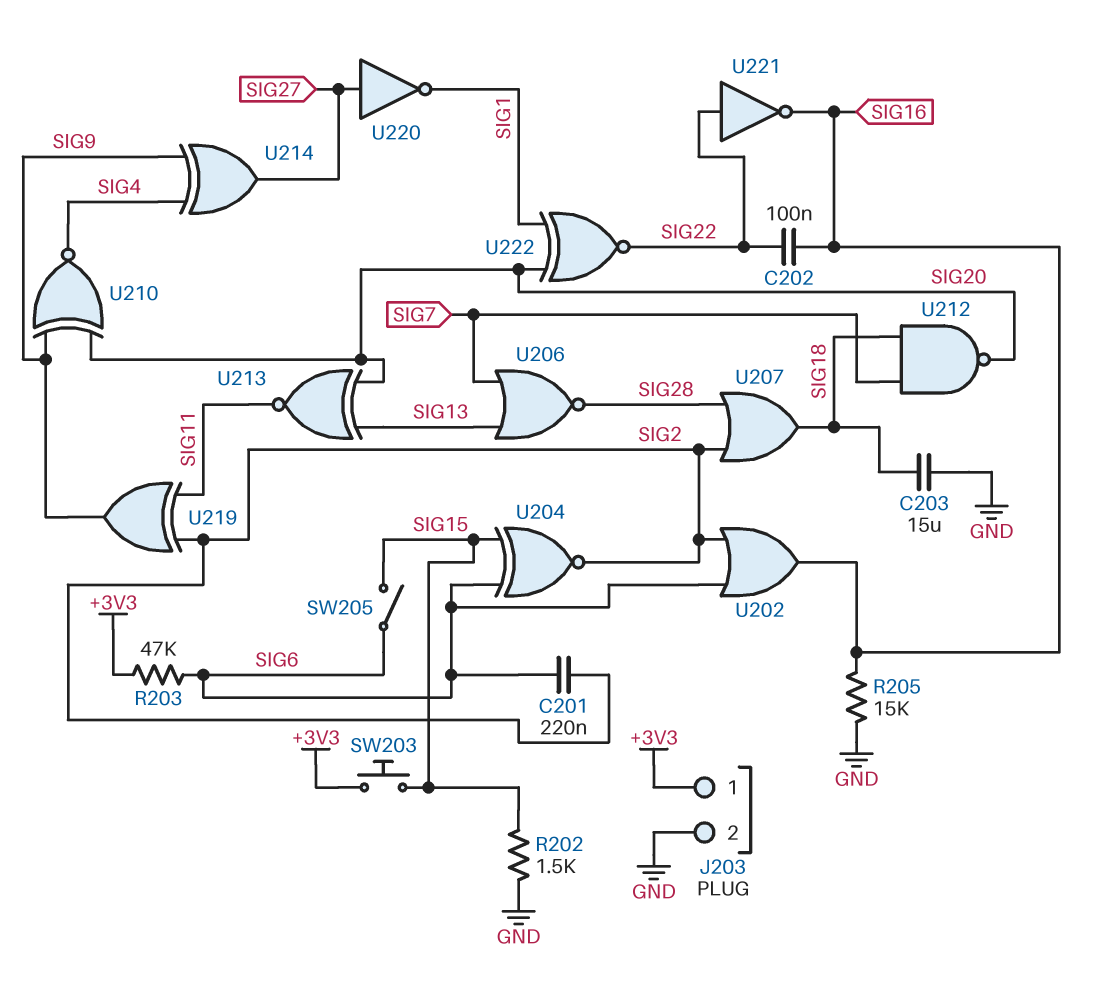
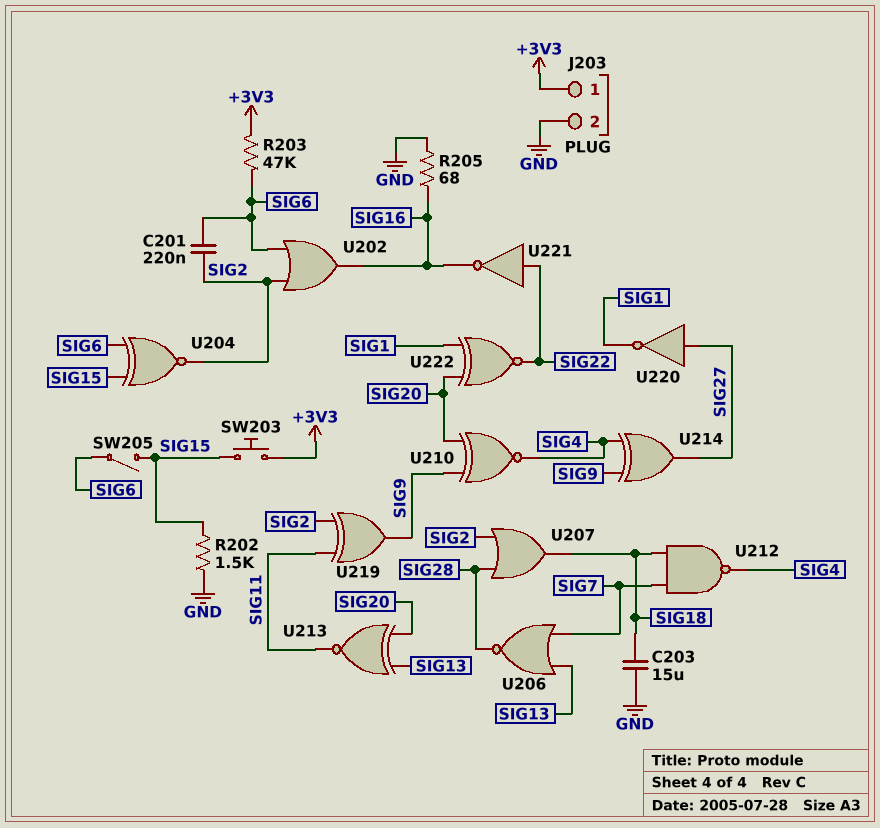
C202: 100nF (SIG16, SIG22) -> none
R205: 15k (GND, SIG16) -> 68 (GND, SIG16)
U212: NAND (in SIG7, in SIG18, out SIG20) -> NAND (in SIG7, in SIG18, out SIG4)

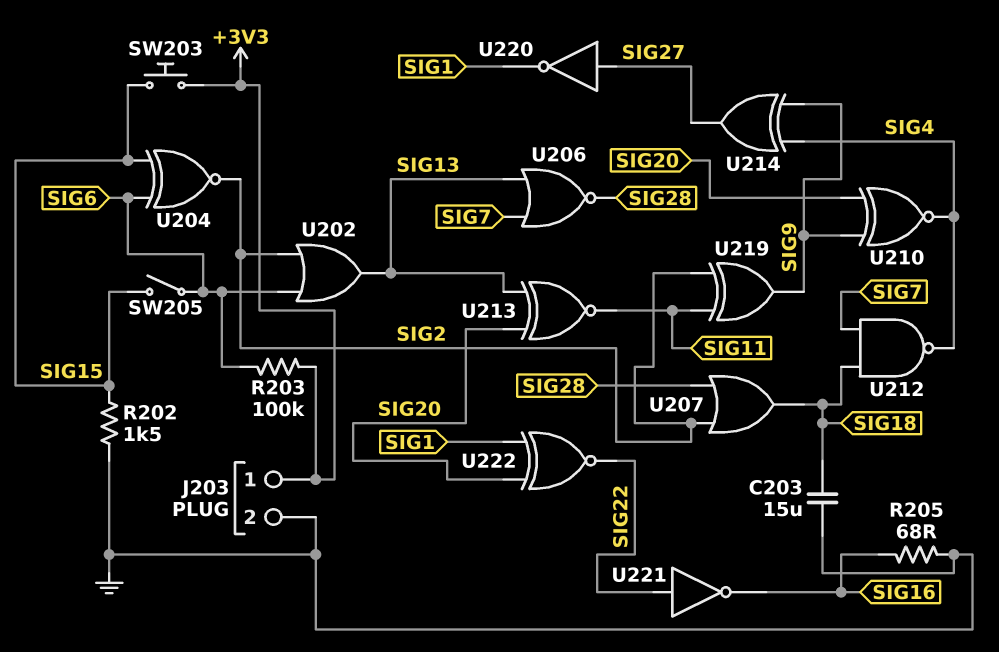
C201: 220nF (SIG2, SIG6) -> none
R203: 47k (+3V3, SIG6) -> 100k (+3V3, SIG6)
U202: OR (in SIG2, in SIG6, out SIG16) -> OR (in SIG2, in SIG6, out SIG13)

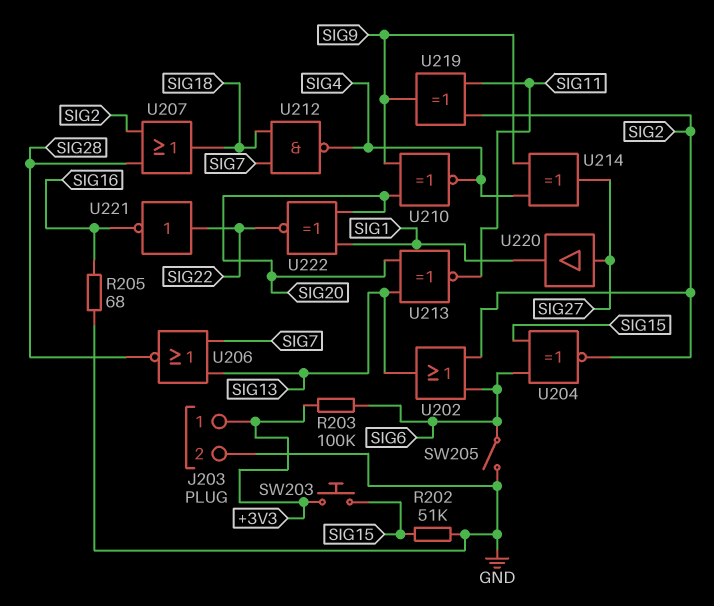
C203: 15uF (GND, SIG18) -> none
R202: 1.5k (GND, SIG15) -> 51k (GND, SIG15)
SW205: switch (SIG6, SIG15) -> switch (GND, SIG6)
U220: NOT (in SIG27, out SIG1) -> buffer (in SIG27, out SIG1)

